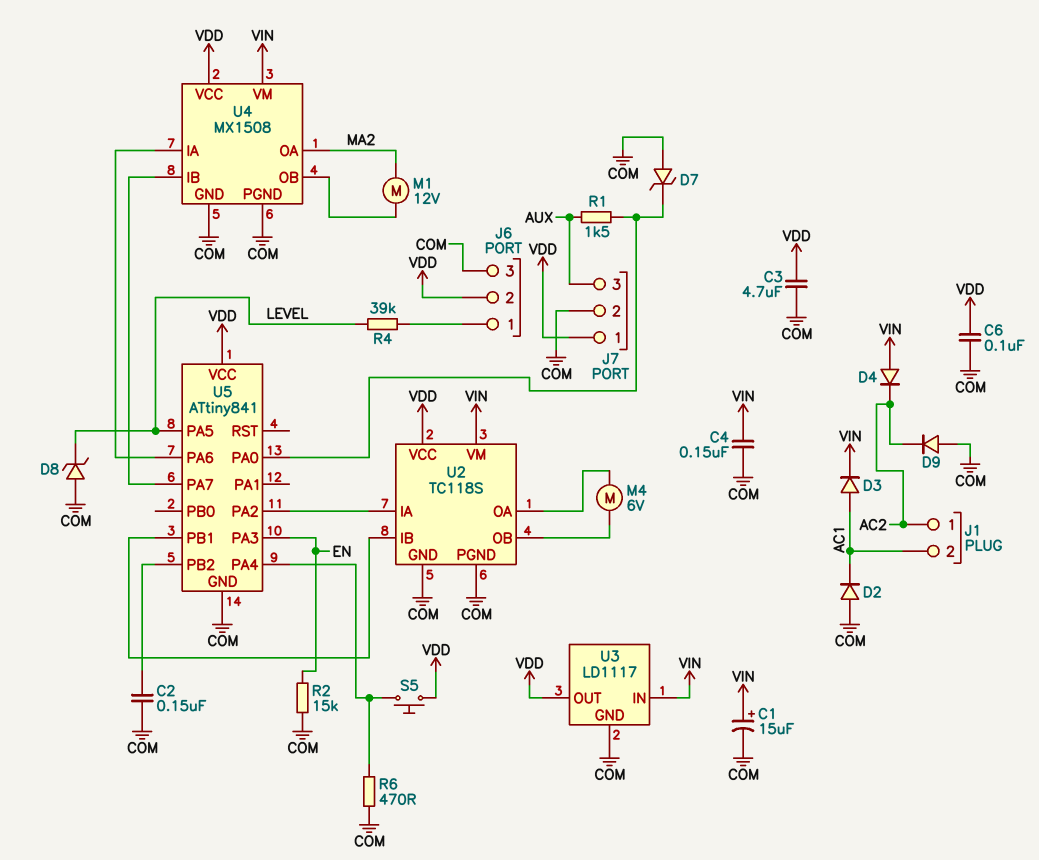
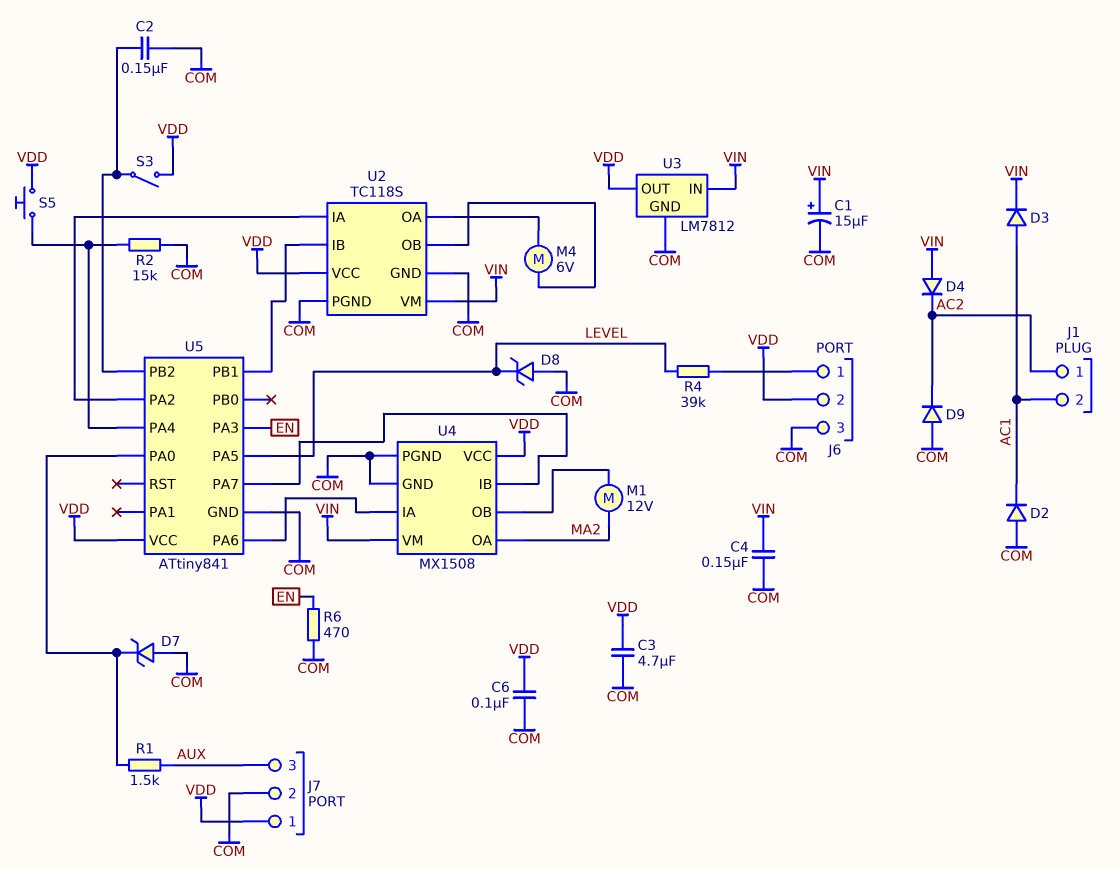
R2: 15k (COM, EN) -> 15k (COM, U5/PA4)
R6: 470 (COM, U5/PA4) -> 470 (COM, EN)
S3: none -> switch (U5/PB2, VDD)
U3: LD1117 -> LM7812

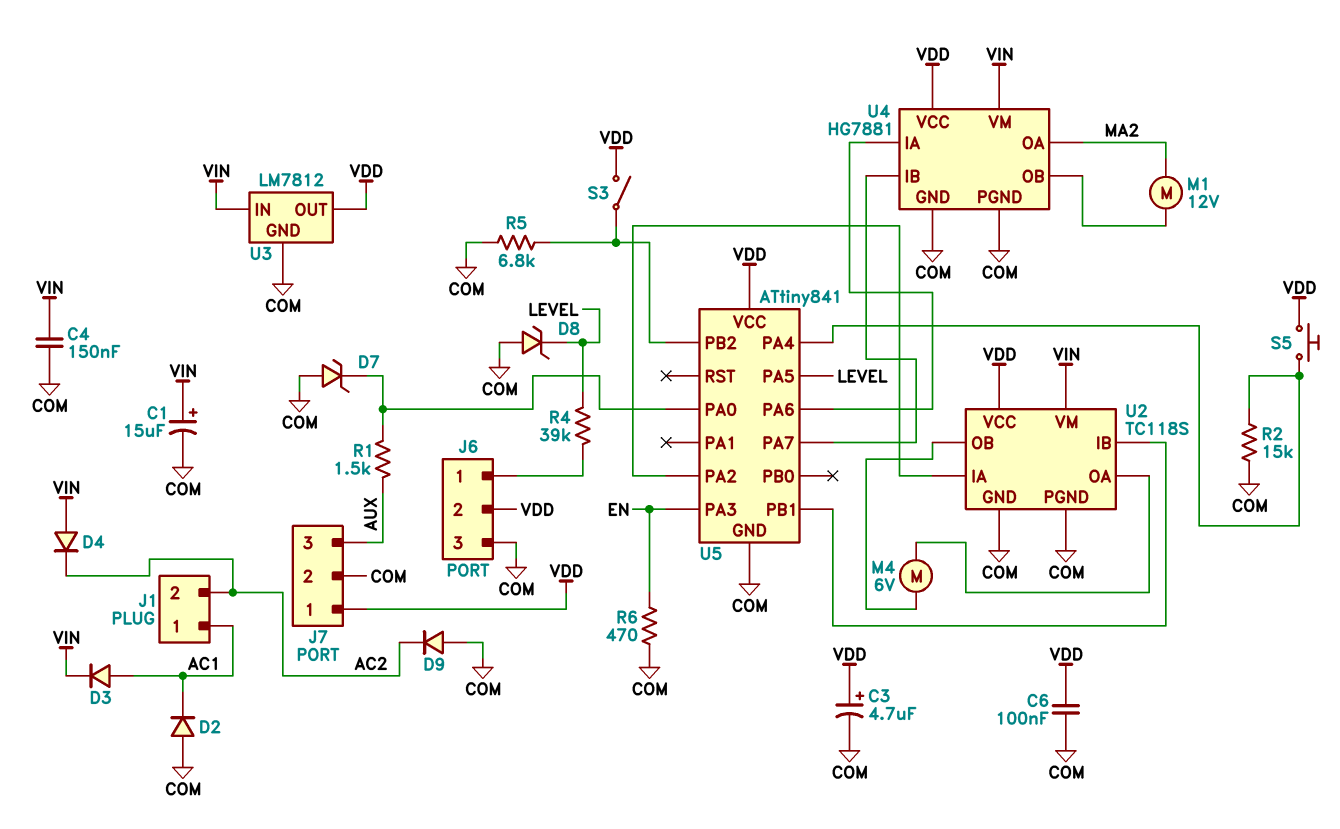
C2: 150nF (COM, U5/PB2) -> none
C3: 4.7uF (COM, VDD) -> 4.7uF (plus VDD, minus COM)
J1 pin 1: AC2 -> AC1
J1 pin 2: AC1 -> AC2
R5: none -> 6.8k (COM, U5/PB2)
U4: MX1508 -> HG7881

